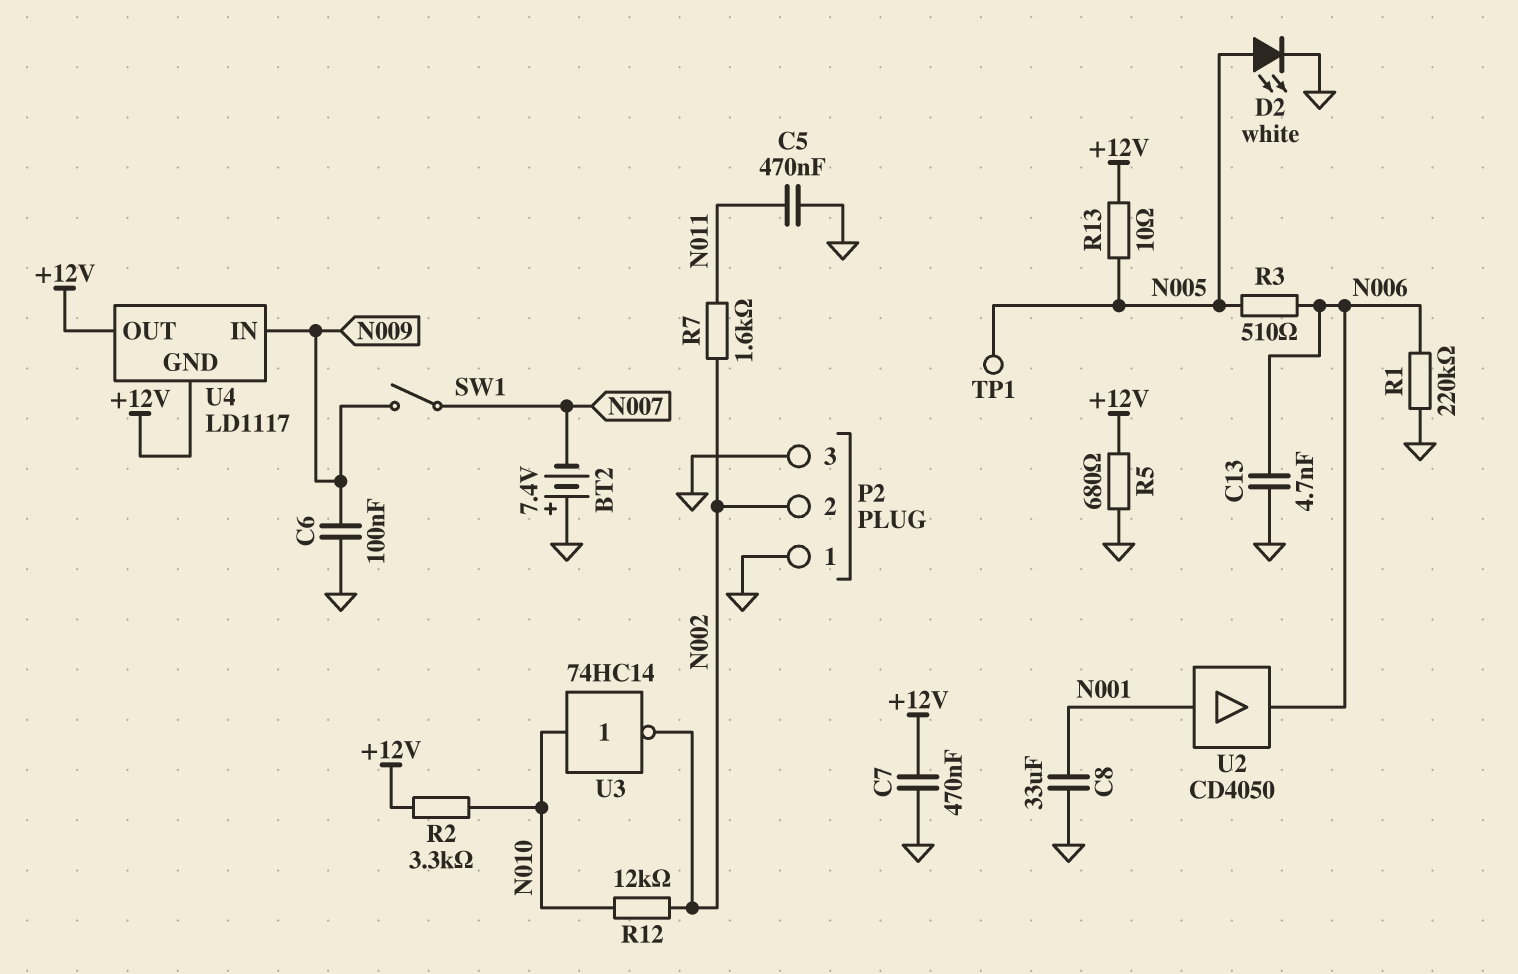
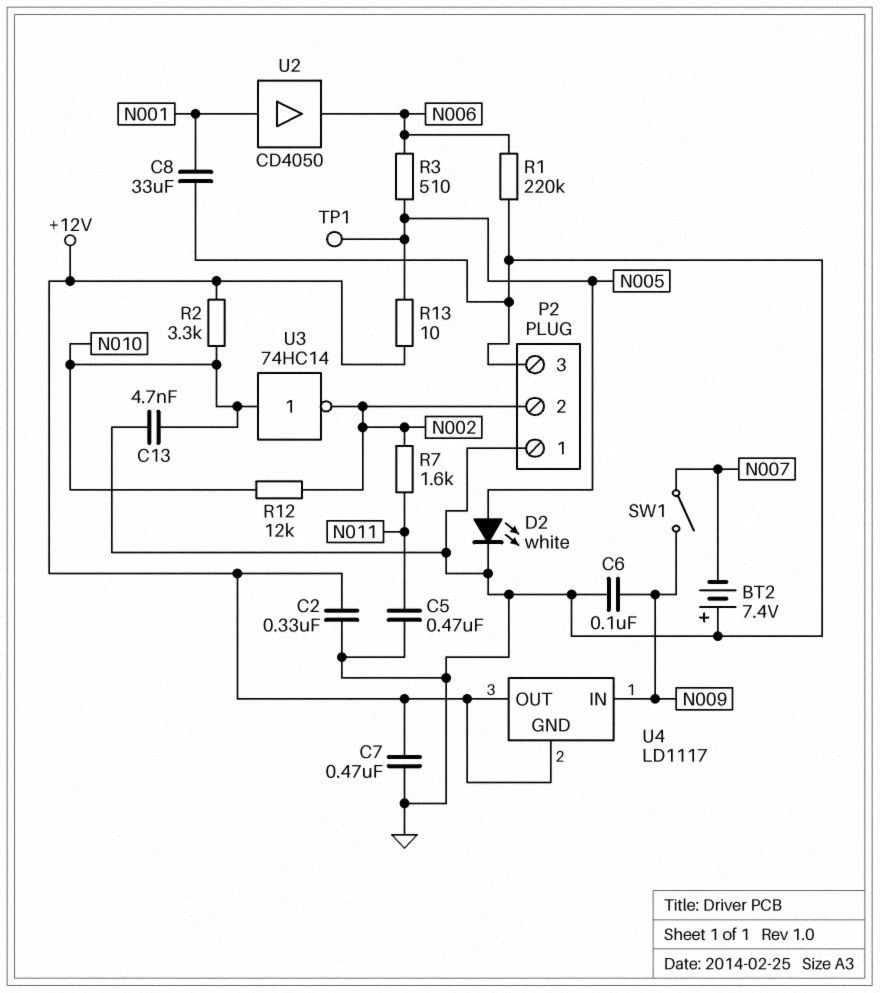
C2: none -> 330nF (+12V, GND)
C13: 4.7nF (GND, N006) -> 4.7nF (GND, N010)
R5: 680 (+12V, GND) -> none

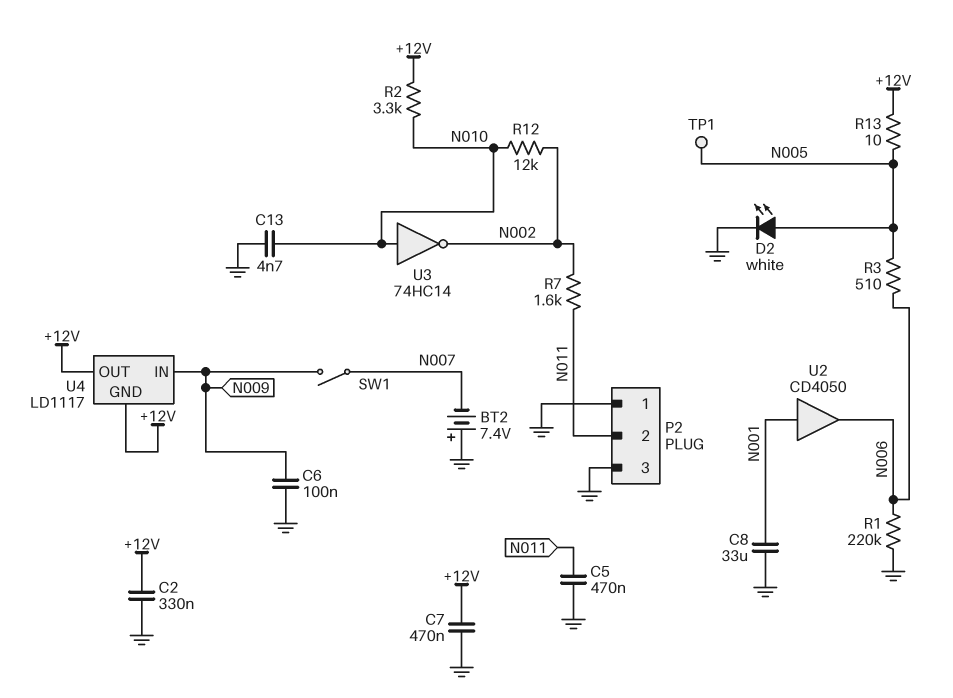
P2 pin 2: N002 -> N011

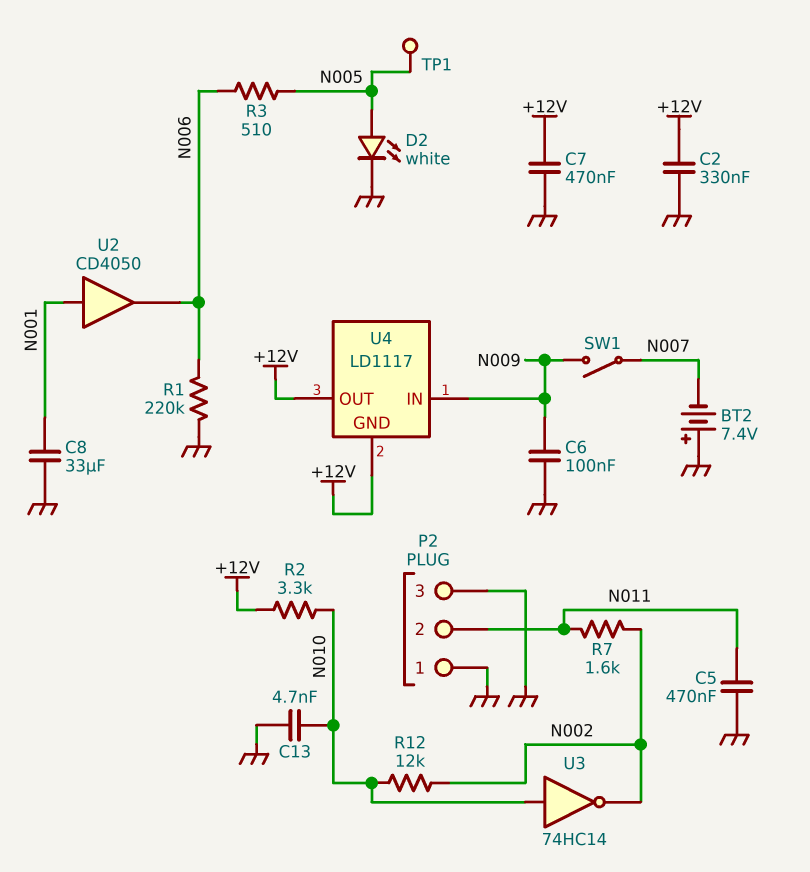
R13: 10 (+12V, N005) -> none

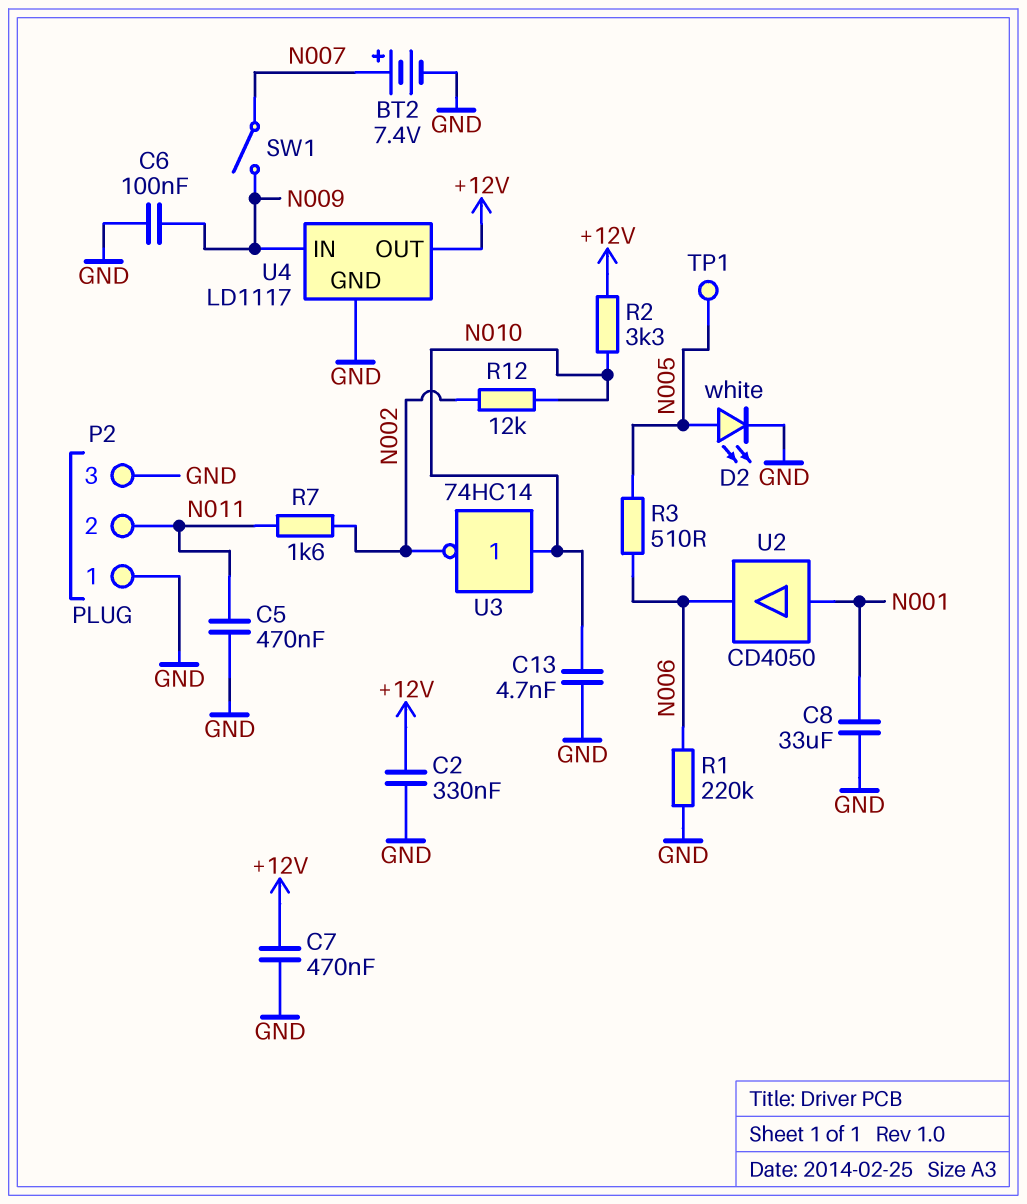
BT2: 7.4V (plus GND, minus N007) -> 7.4V (plus N007, minus GND)
U4 pin GND: +12V -> GND

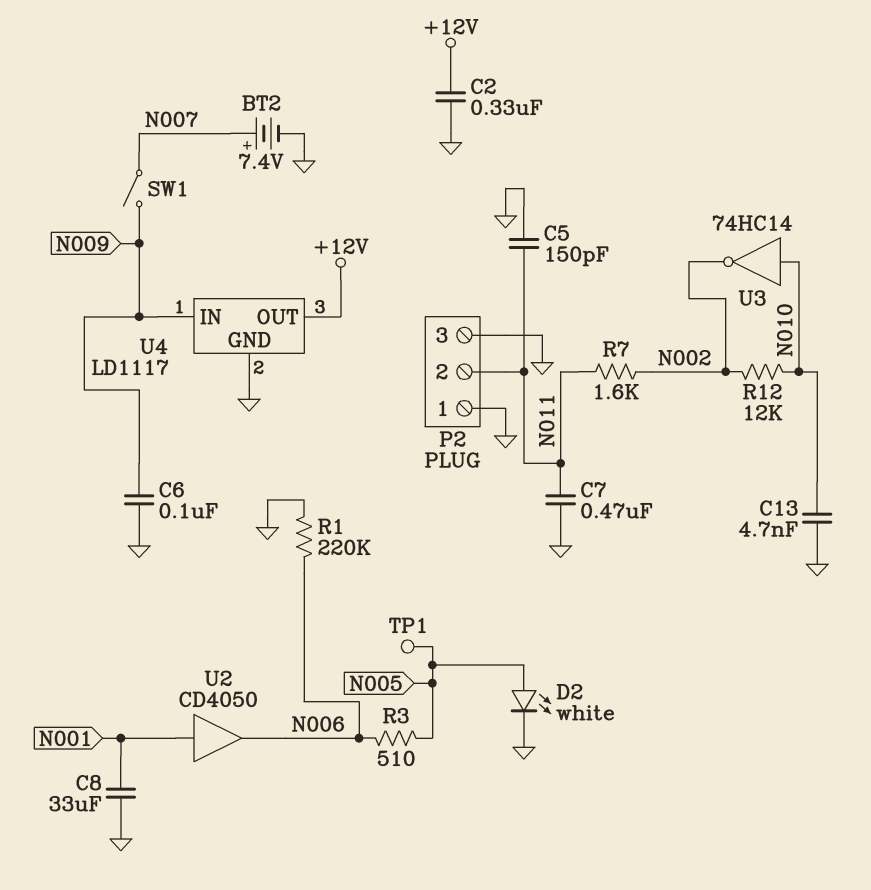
C5: 470nF (GND, N011) -> 150pF (GND, N011)
C7: 470nF (+12V, GND) -> 470nF (GND, N011)
R2: 3.3k (+12V, N010) -> none

